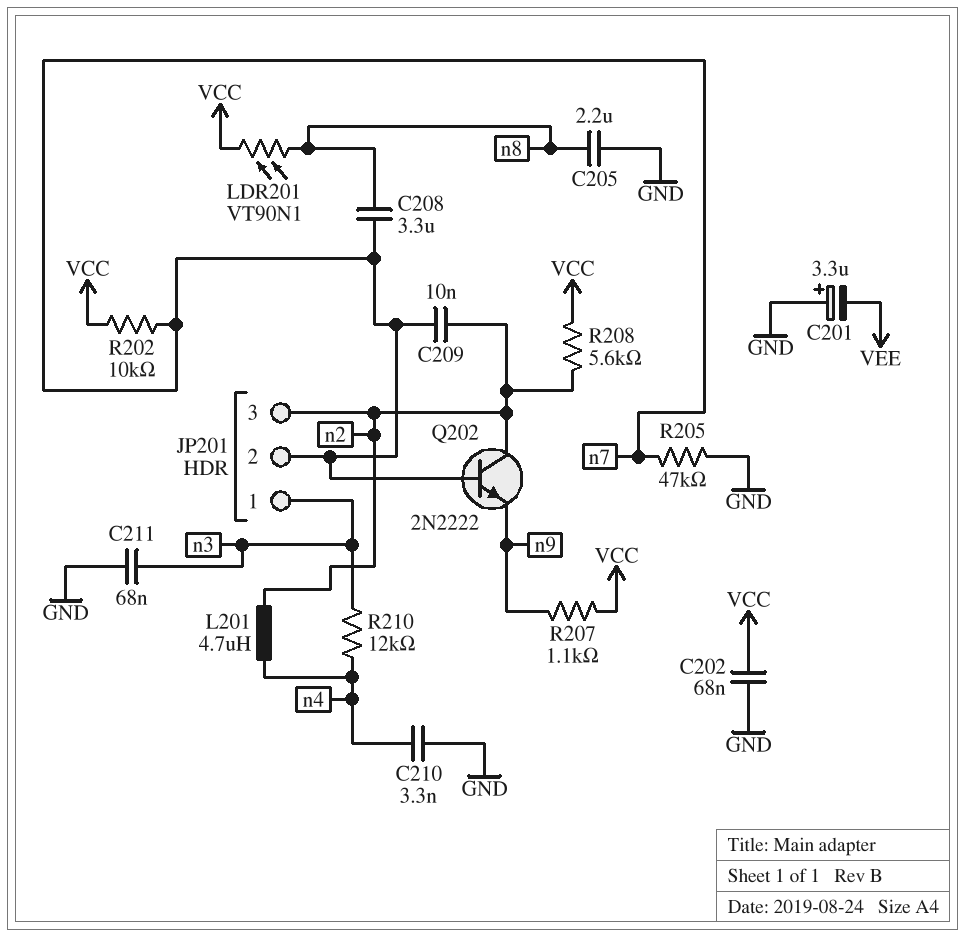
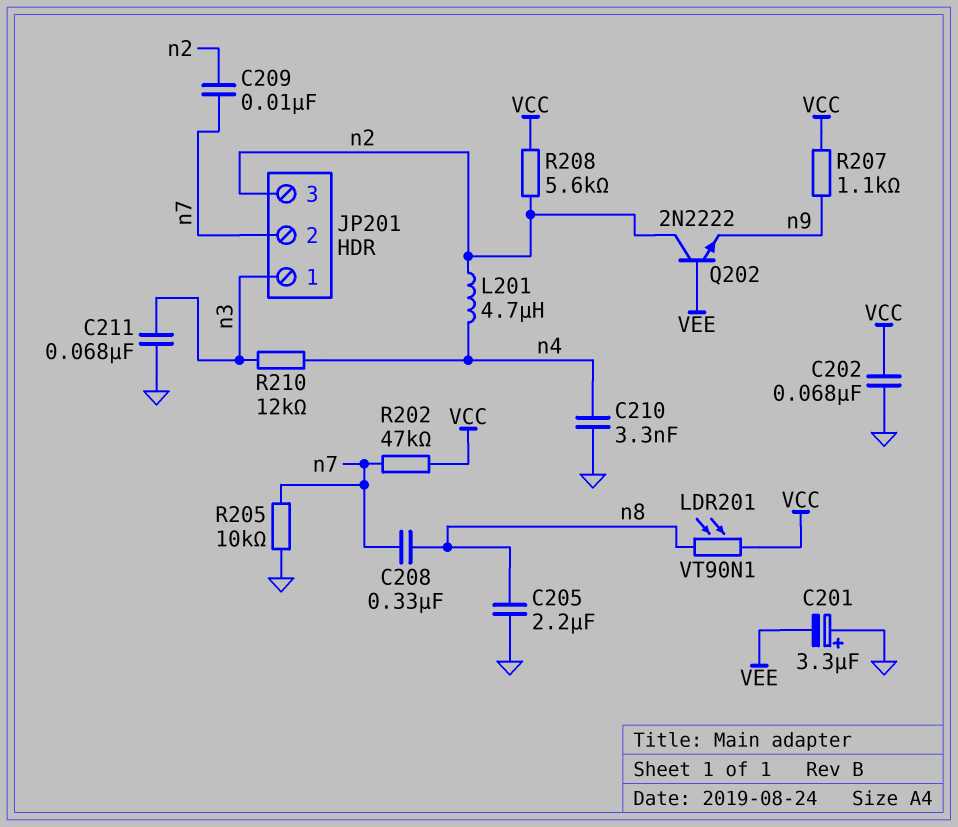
C208: 3.3uF (n7, n8) -> 330nF (n7, n8)
Q202: NPN 2N2222 (B n7, C n2, E n9) -> NPN 2N2222 (B VEE, C n2, E n9)
R202: 10k (VCC, n7) -> 47k (VCC, n7)
R205: 47k (GND, n7) -> 10k (GND, n7)

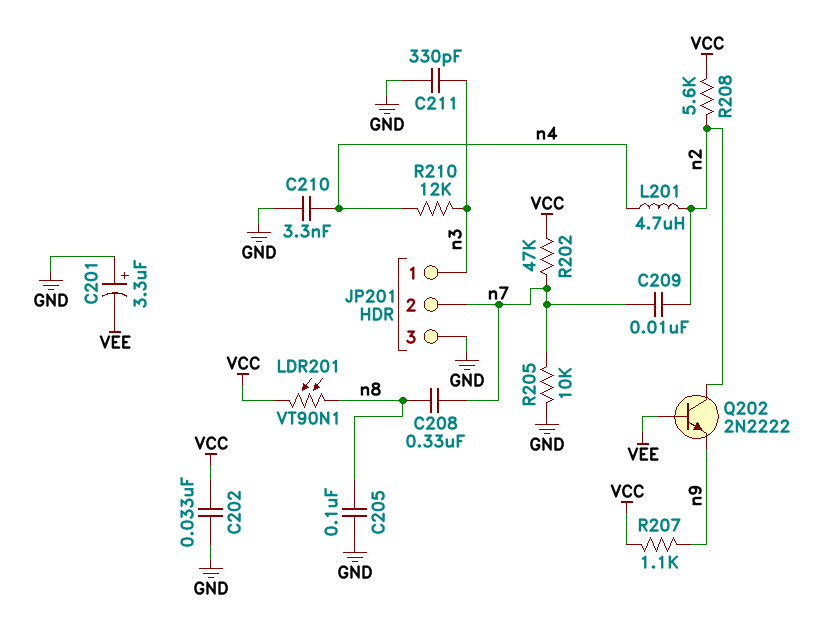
C202: 68nF (GND, VCC) -> 33nF (GND, VCC)
C205: 2.2uF (GND, n8) -> 100nF (GND, n8)
C211: 68nF (GND, n3) -> 330pF (GND, n3)
JP201 pin 3: n2 -> GND

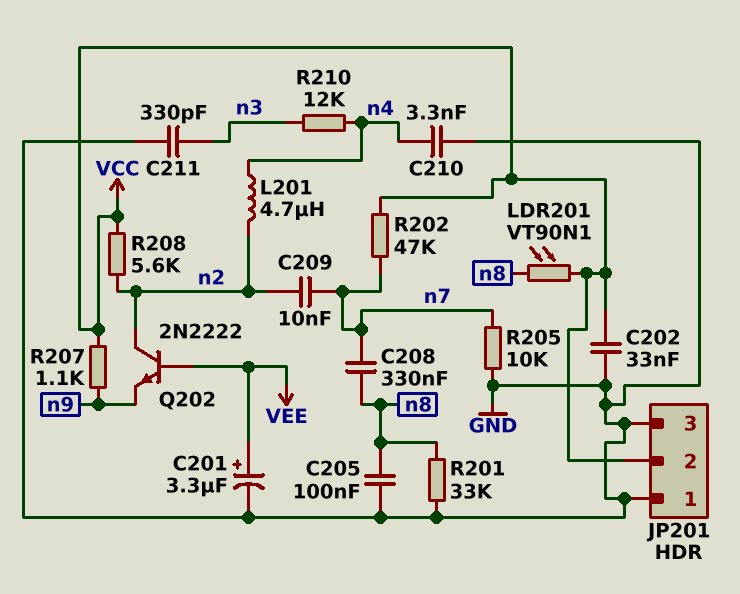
C201: 3.3uF (plus GND, minus VEE) -> 3.3uF (plus VEE, minus GND)
JP201 pin 1: n3 -> GND
JP201 pin 2: n7 -> VCC
R201: none -> 33k (GND, n8)

